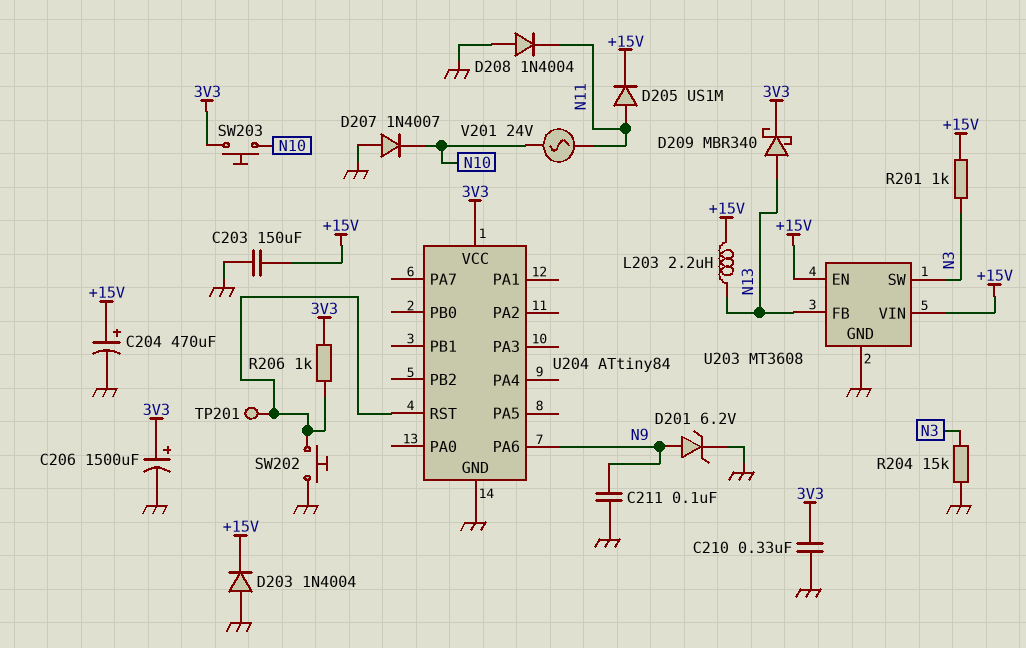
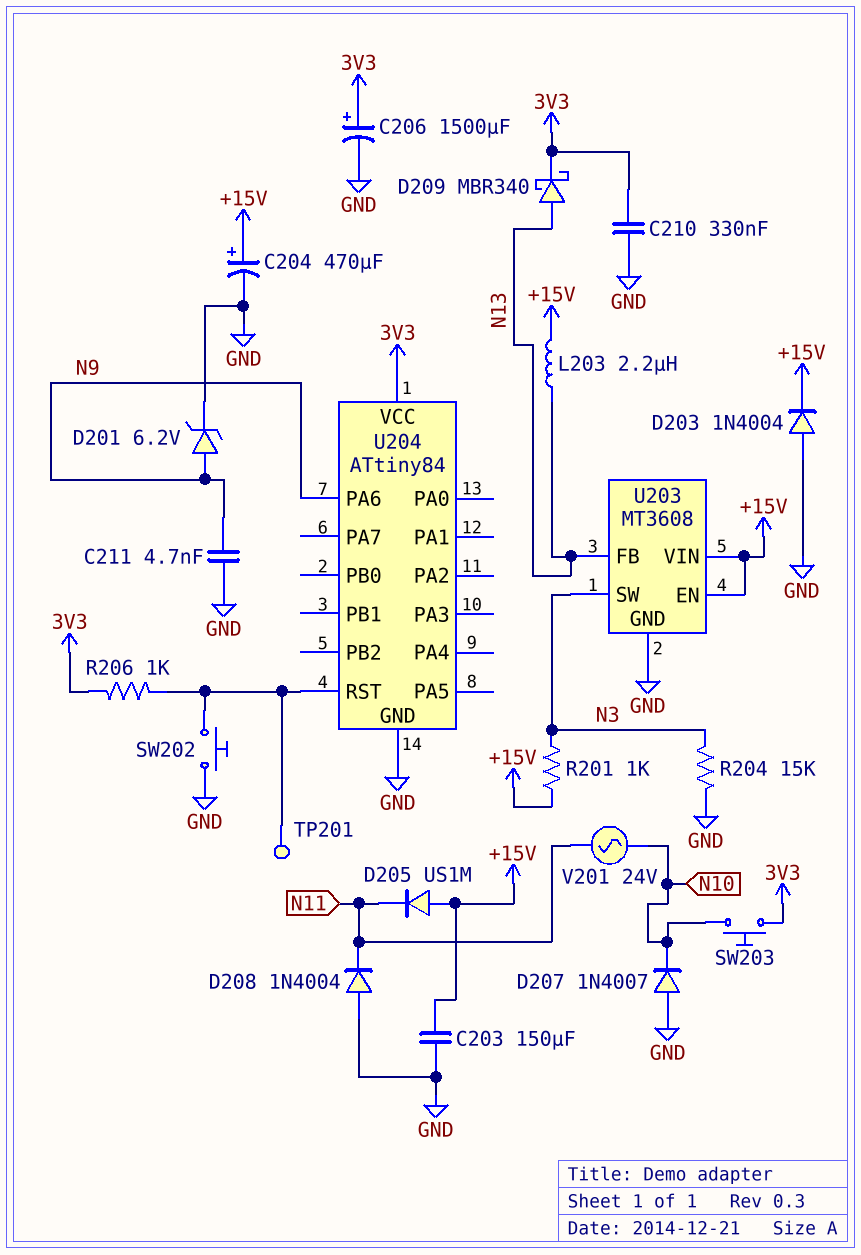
C211: 100nF (GND, N9) -> 4.7nF (GND, N9)
D205: diode US1M (A N11, K +15V) -> diode US1M (A +15V, K N11)

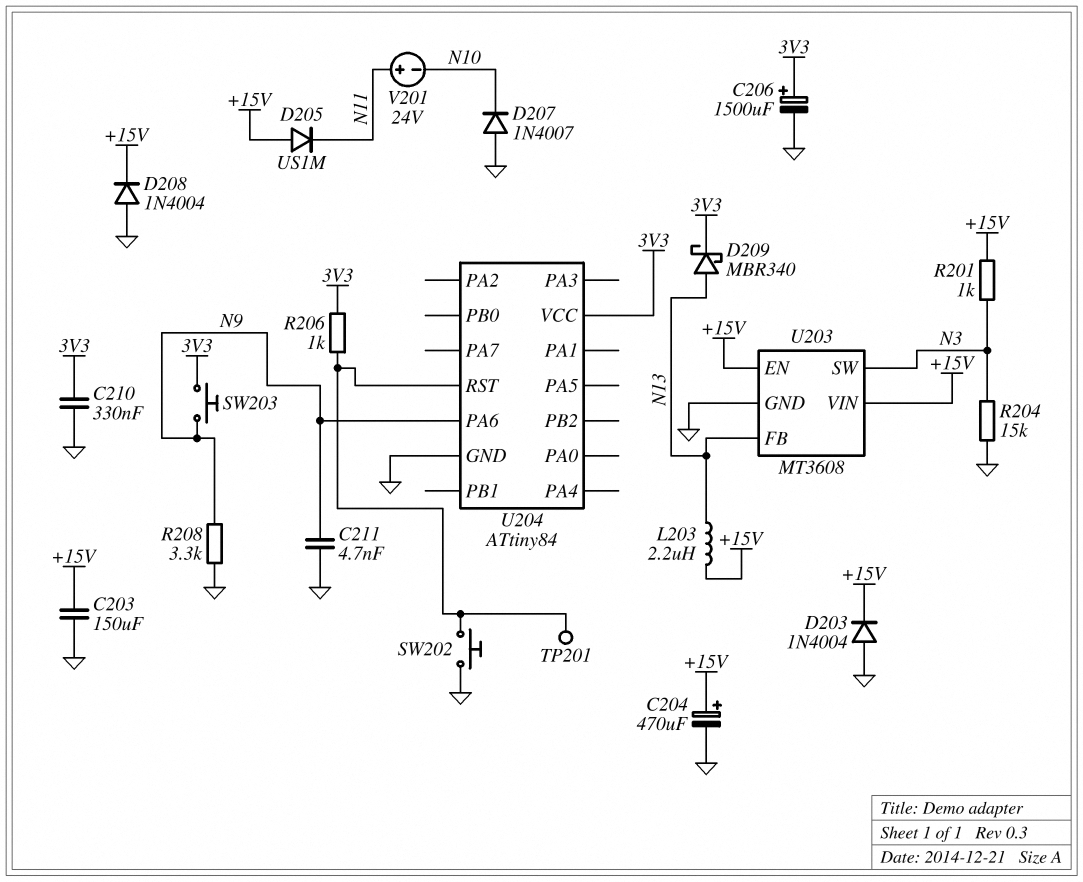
D201: zener 6.2V (A N9, K GND) -> none
D208: diode 1N4004 (A GND, K N11) -> diode 1N4004 (A GND, K +15V)
R208: none -> 3.3k (GND, N9)
SW203: button (3V3, N10) -> button (3V3, N9)
V201: AC 24V (N10, N11) -> 24V (plus N11, minus N10)

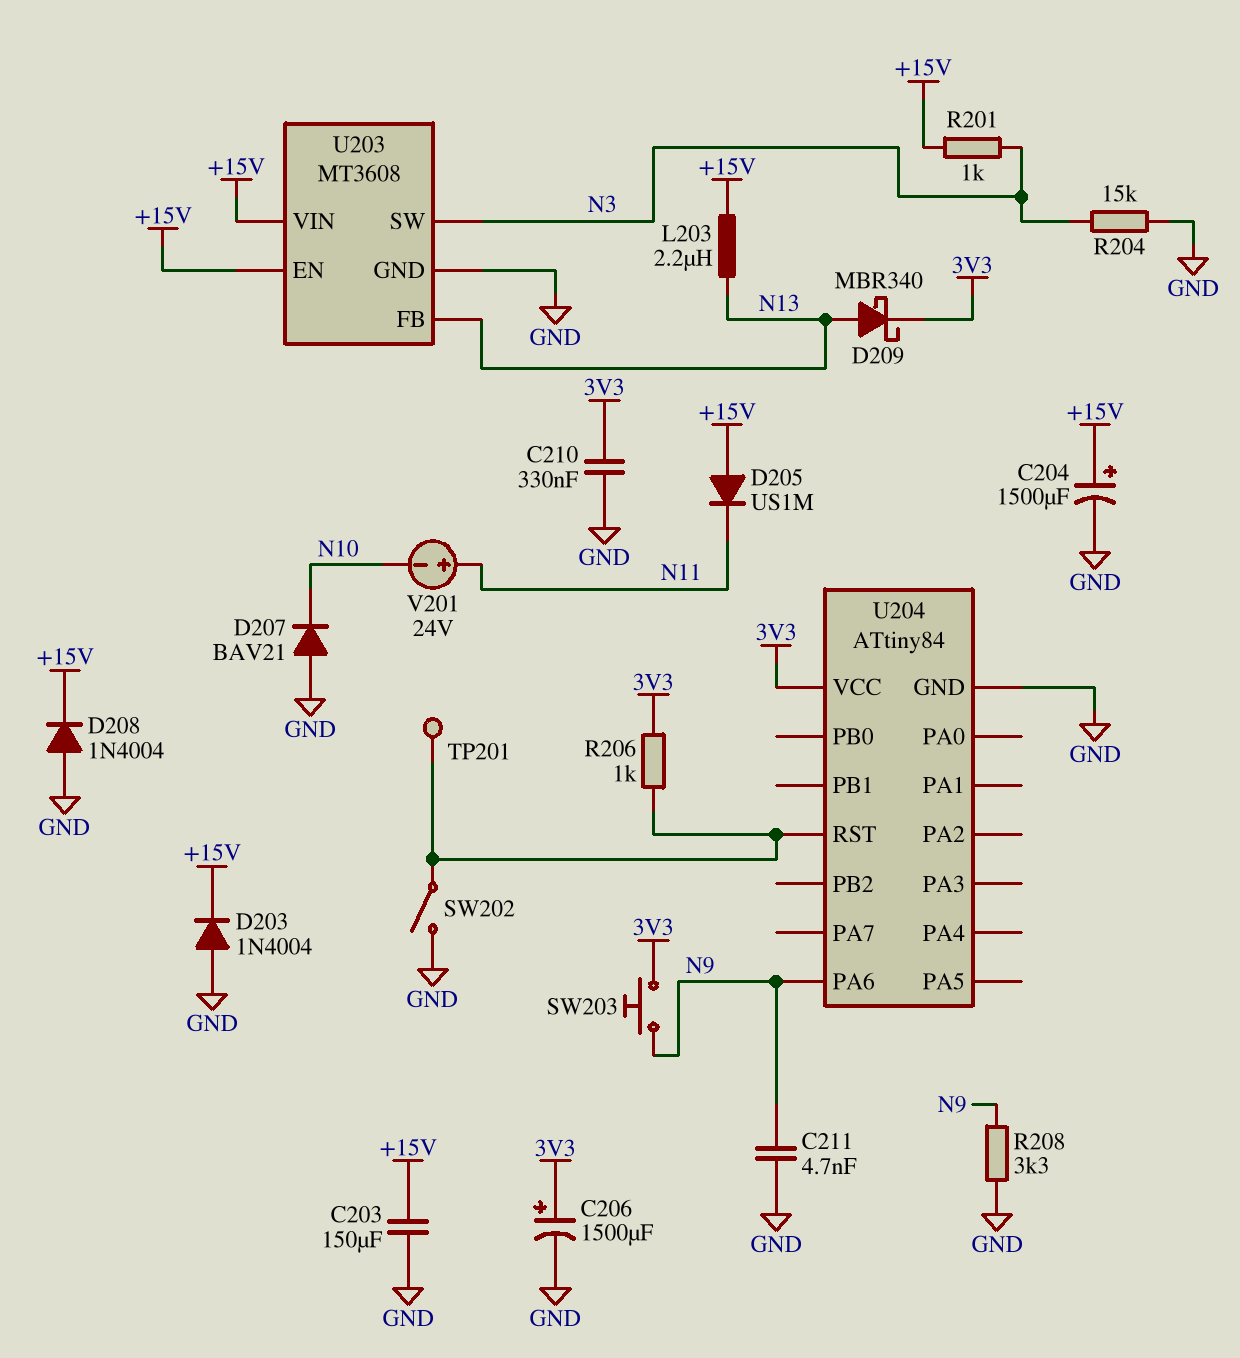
C204: 470uF (plus +15V, minus GND) -> 1500uF (plus +15V, minus GND)
D207: diode 1N4007 (A GND, K N10) -> diode BAV21 (A GND, K N10)
SW202: button (GND, U204/RST) -> switch (GND, U204/RST)

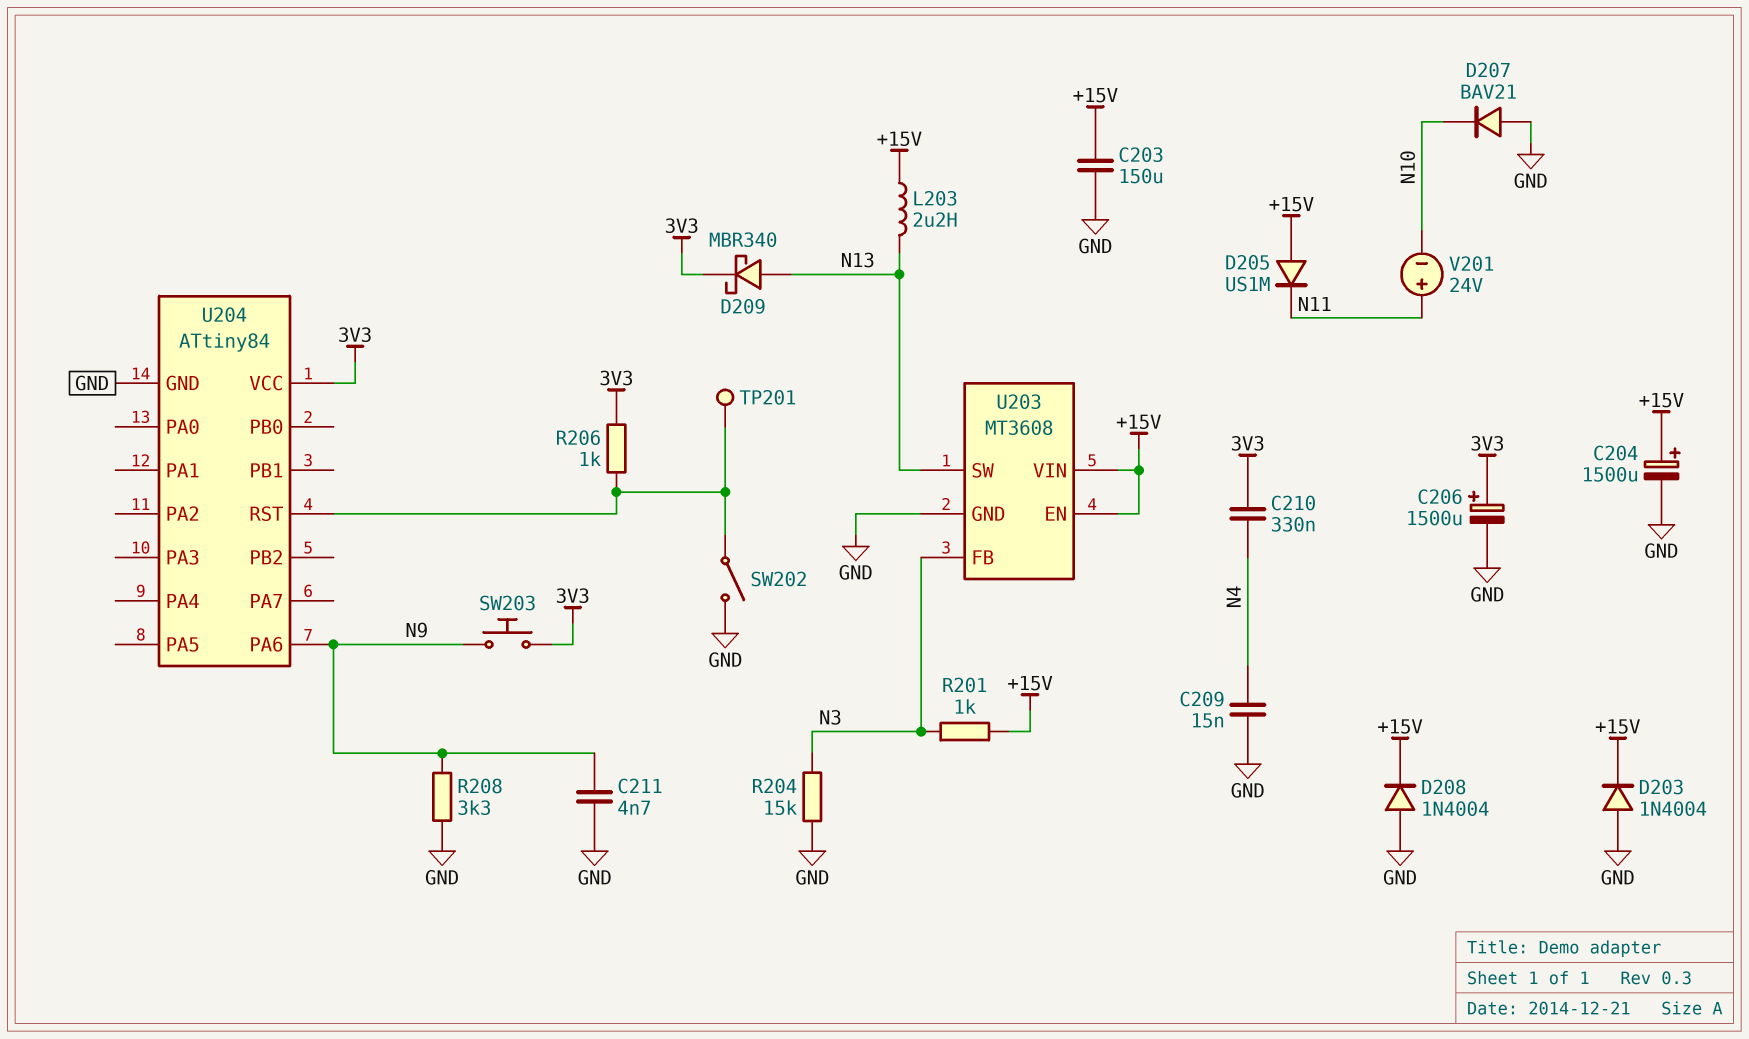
C209: none -> 15nF (GND, N4)
C210: 330nF (3V3, GND) -> 330nF (3V3, N4)
U203 pin FB: N13 -> N3
U203 pin SW: N3 -> N13

